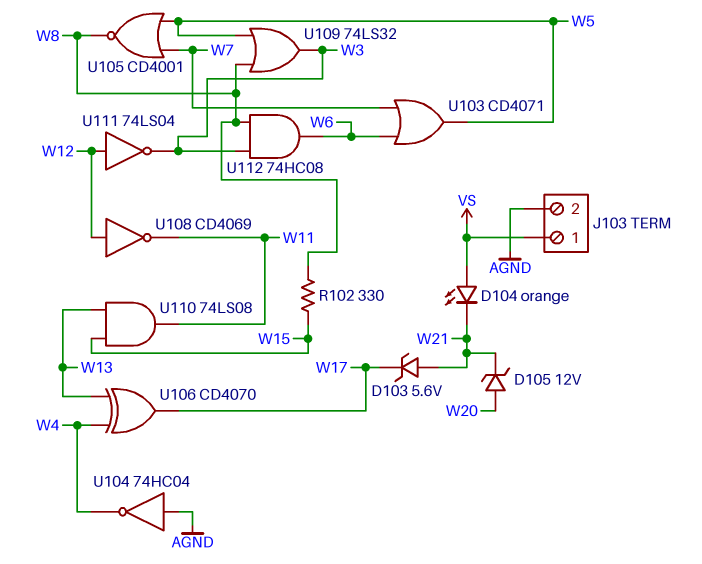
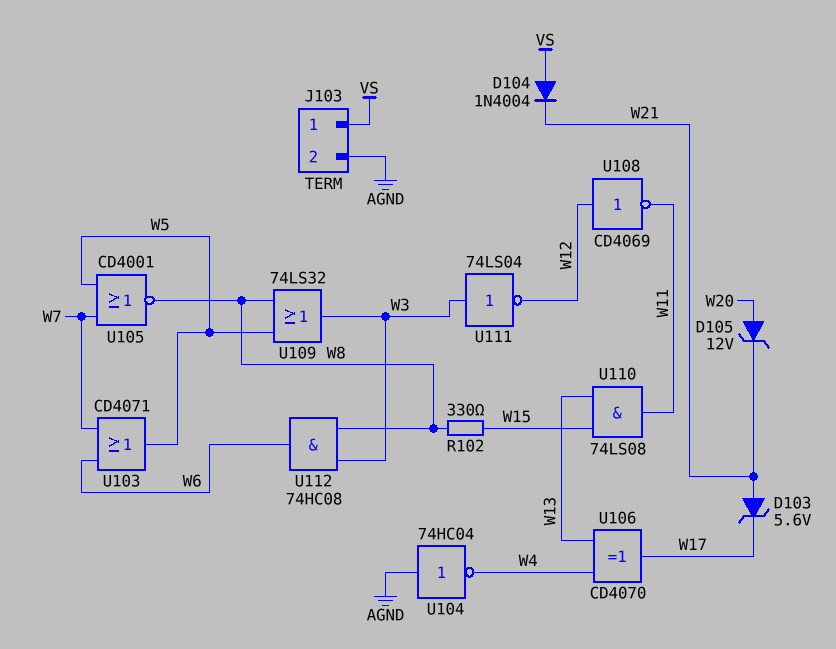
D104: LED orange (A VS, K W21) -> diode 1N4004 (A VS, K W21)
U111: NOT 74LS04 (in W12, out W3) -> NOT 74LS04 (in W3, out W12)

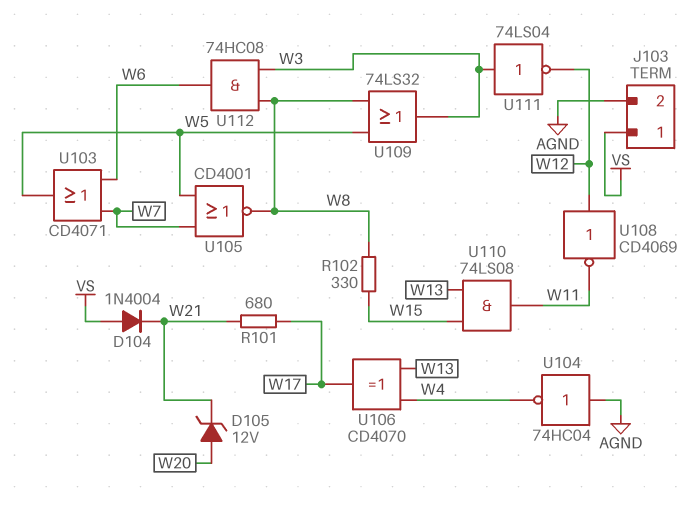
D103: zener 5.6V (A W21, K W17) -> none
R101: none -> 680 (W17, W21)

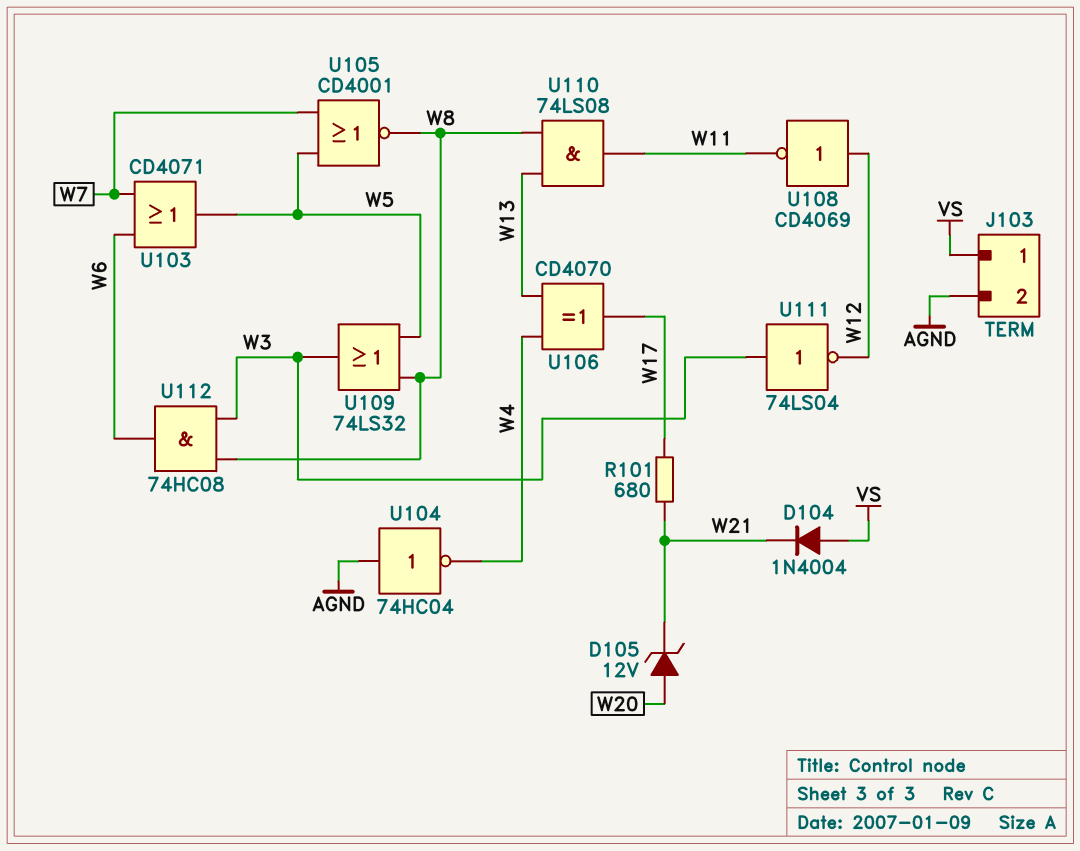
R102: 330 (W8, W15) -> none
U110: AND 74LS08 (in W13, in W15, out W11) -> AND 74LS08 (in W8, in W13, out W11)

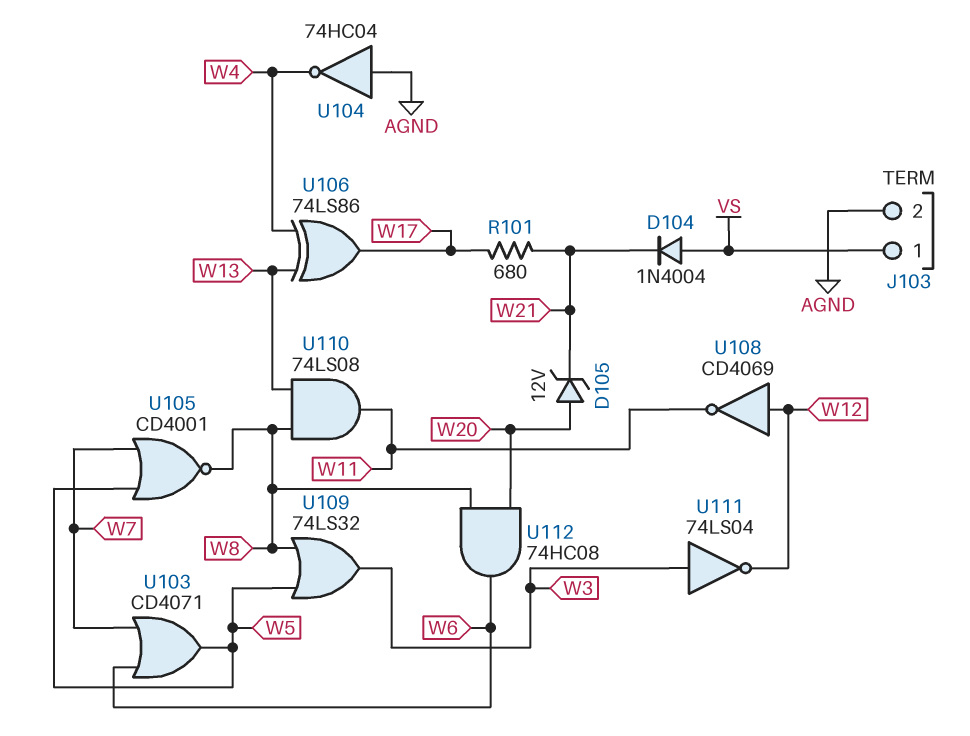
U106: XOR CD4070 (in W4, in W13, out W17) -> XOR 74LS86 (in W4, in W13, out W17)
U112: AND 74HC08 (in W3, in W8, out W6) -> AND 74HC08 (in W8, in W20, out W6)

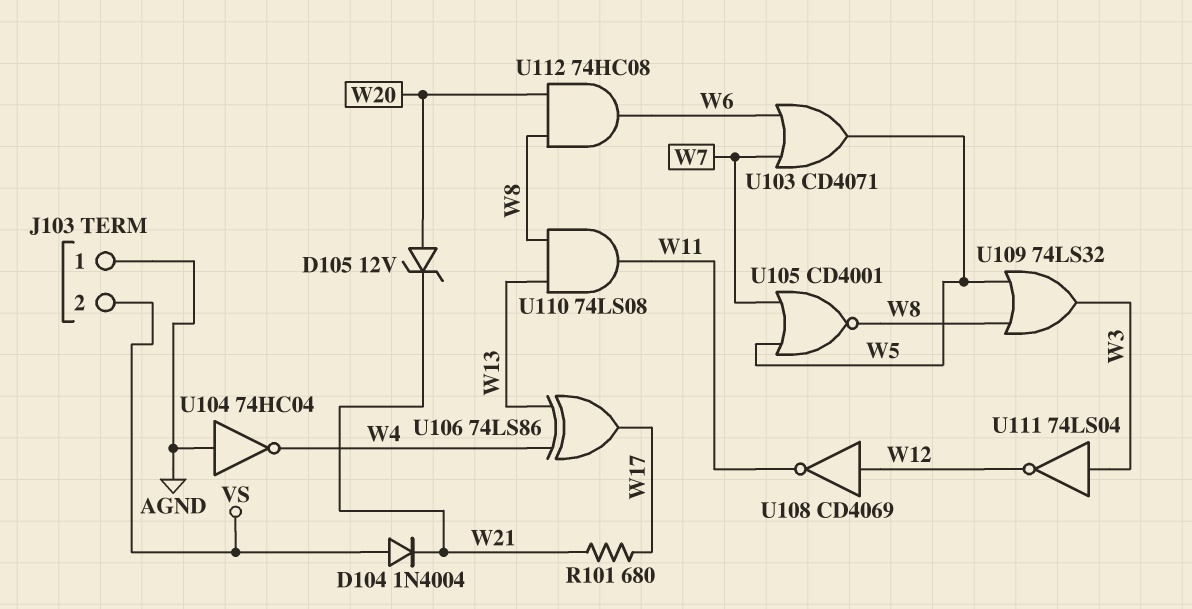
J103 pin 1: VS -> AGND
J103 pin 2: AGND -> VS

